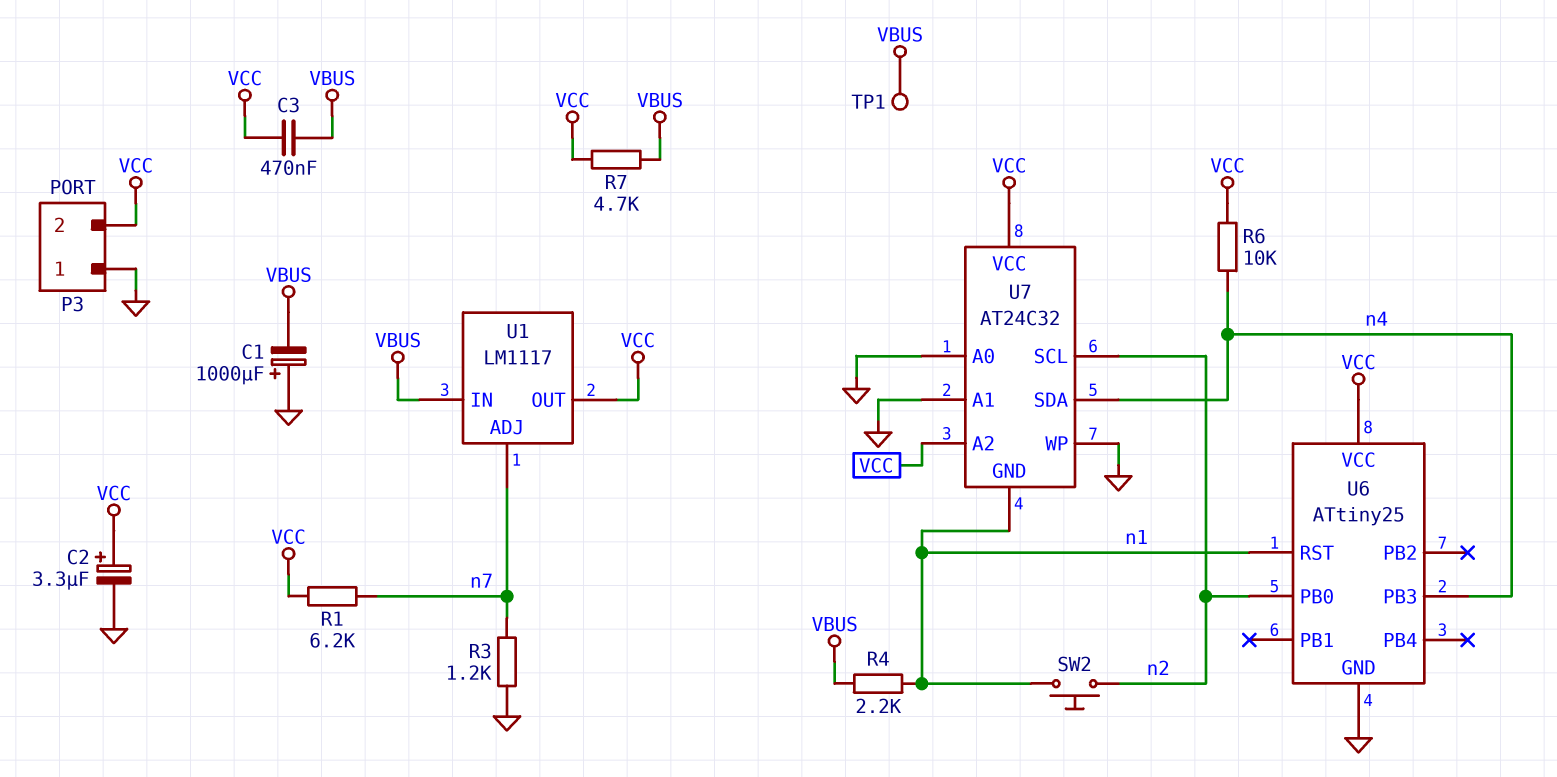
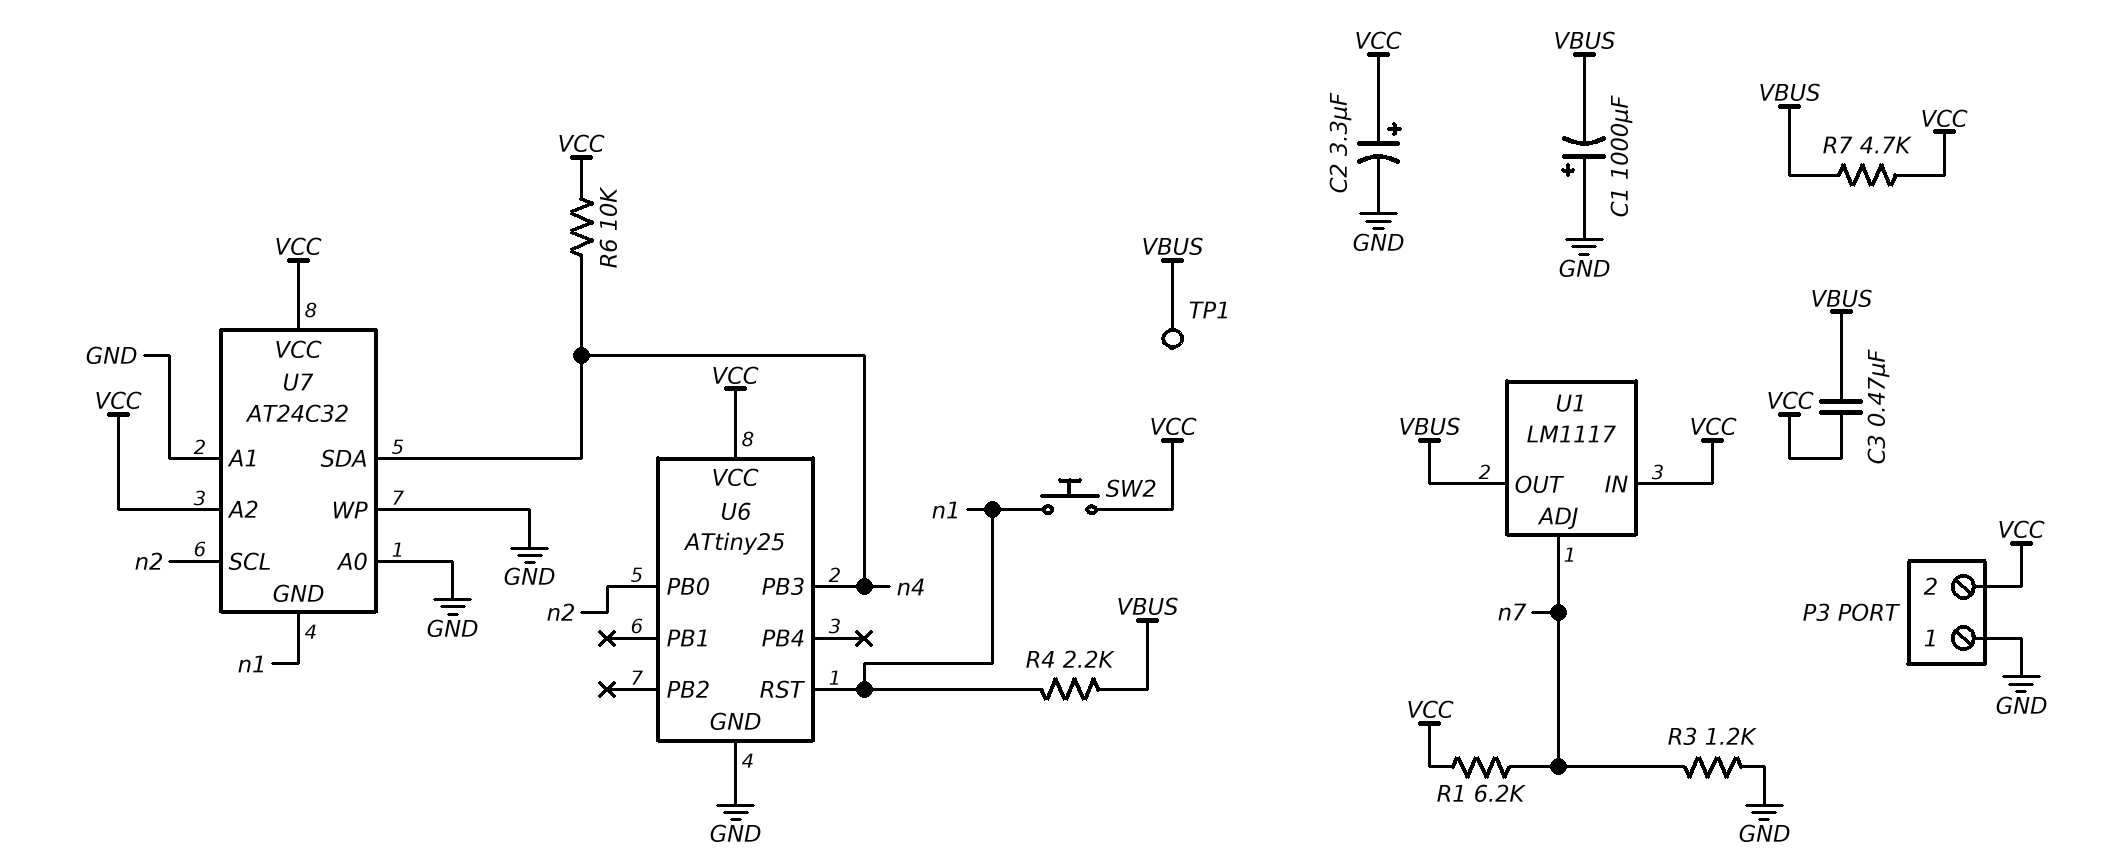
SW2: button (n1, n2) -> button (VCC, n1)
U1 pin IN: VBUS -> VCC
U1 pin OUT: VCC -> VBUS

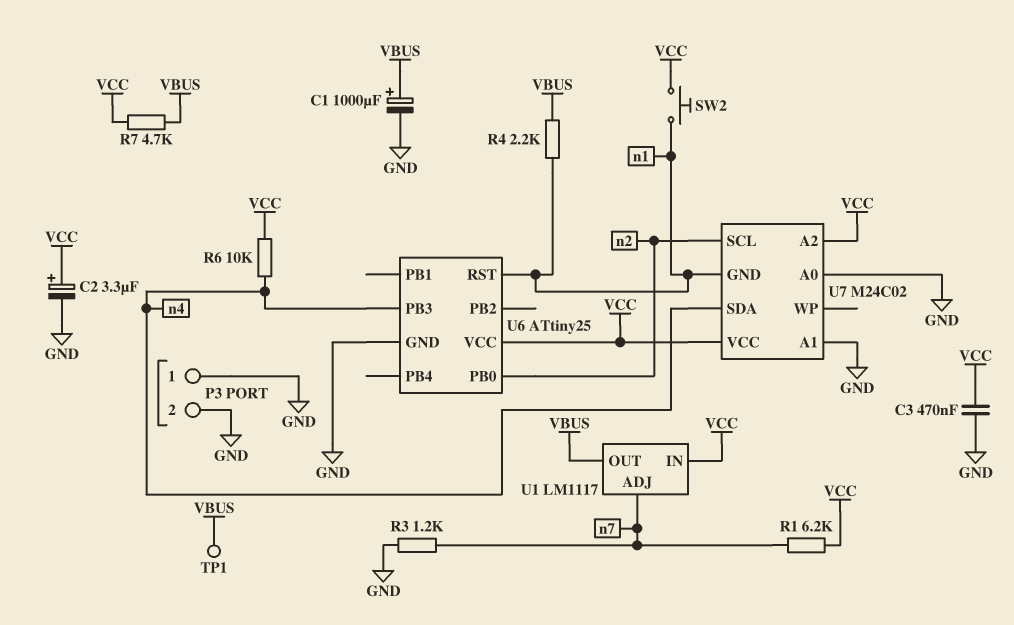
C1: 1000uF (plus GND, minus VBUS) -> 1000uF (plus VBUS, minus GND)
C3: 470nF (VBUS, VCC) -> 470nF (GND, VCC)
P3 pin 2: VCC -> GND
U7: AT24C32 -> M24C02
U7 pin WP: GND -> none

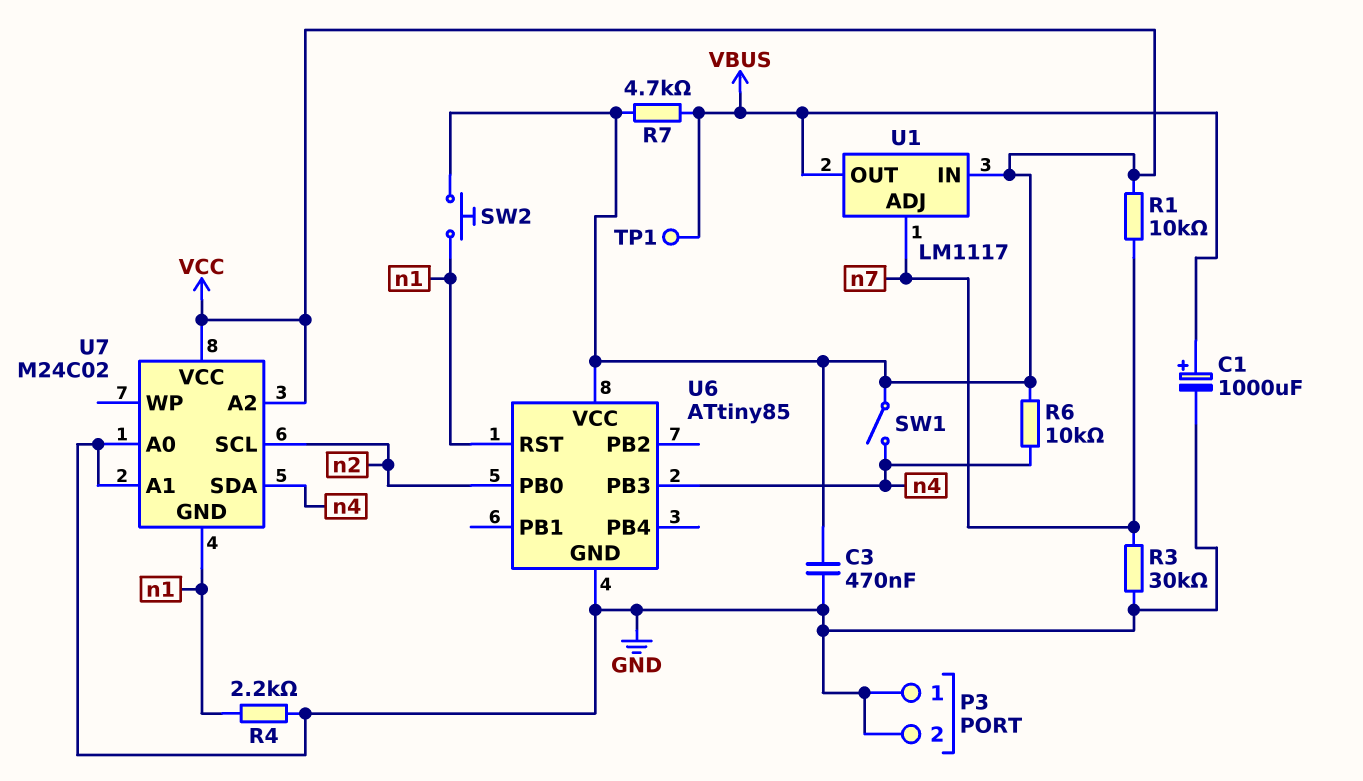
C2: 3.3uF (plus VCC, minus GND) -> none
R1: 6.2k (VCC, n7) -> 10k (VCC, n7)
R3: 1.2k (GND, n7) -> 30k (GND, n7)
R4: 2.2k (VBUS, n1) -> 2.2k (GND, n1)
SW1: none -> switch (VCC, n4)
U6: ATtiny25 -> ATtiny85

